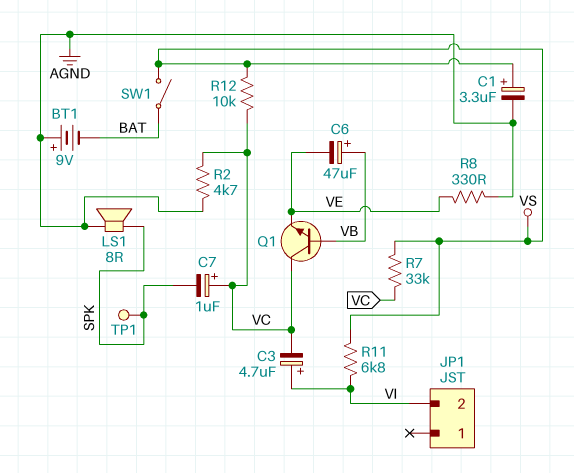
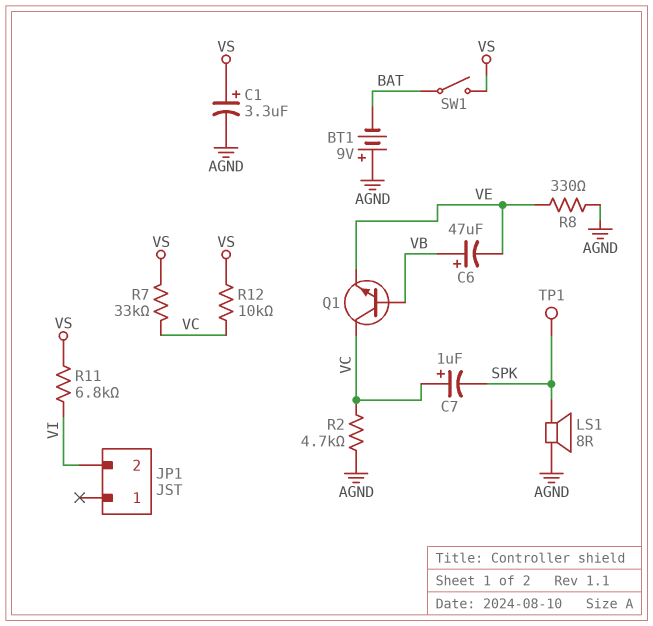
C3: 4.7uF (plus VI, minus VC) -> none

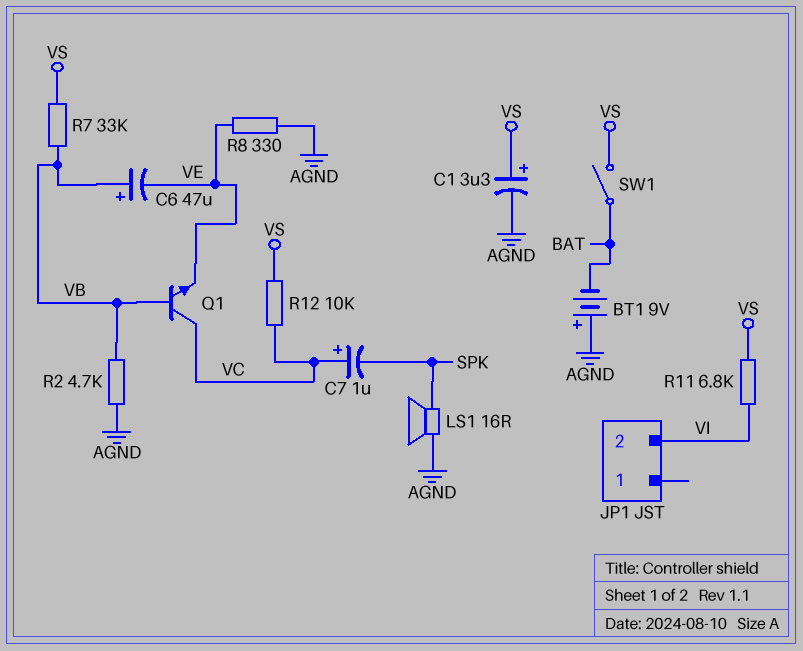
LS1: speaker 8R (AGND, SPK) -> speaker 16R (AGND, SPK)
R2: 4.7k (AGND, VC) -> 4.7k (AGND, VB)
R7: 33k (VC, VS) -> 33k (VB, VS)
TP1: test point (SPK) -> none

